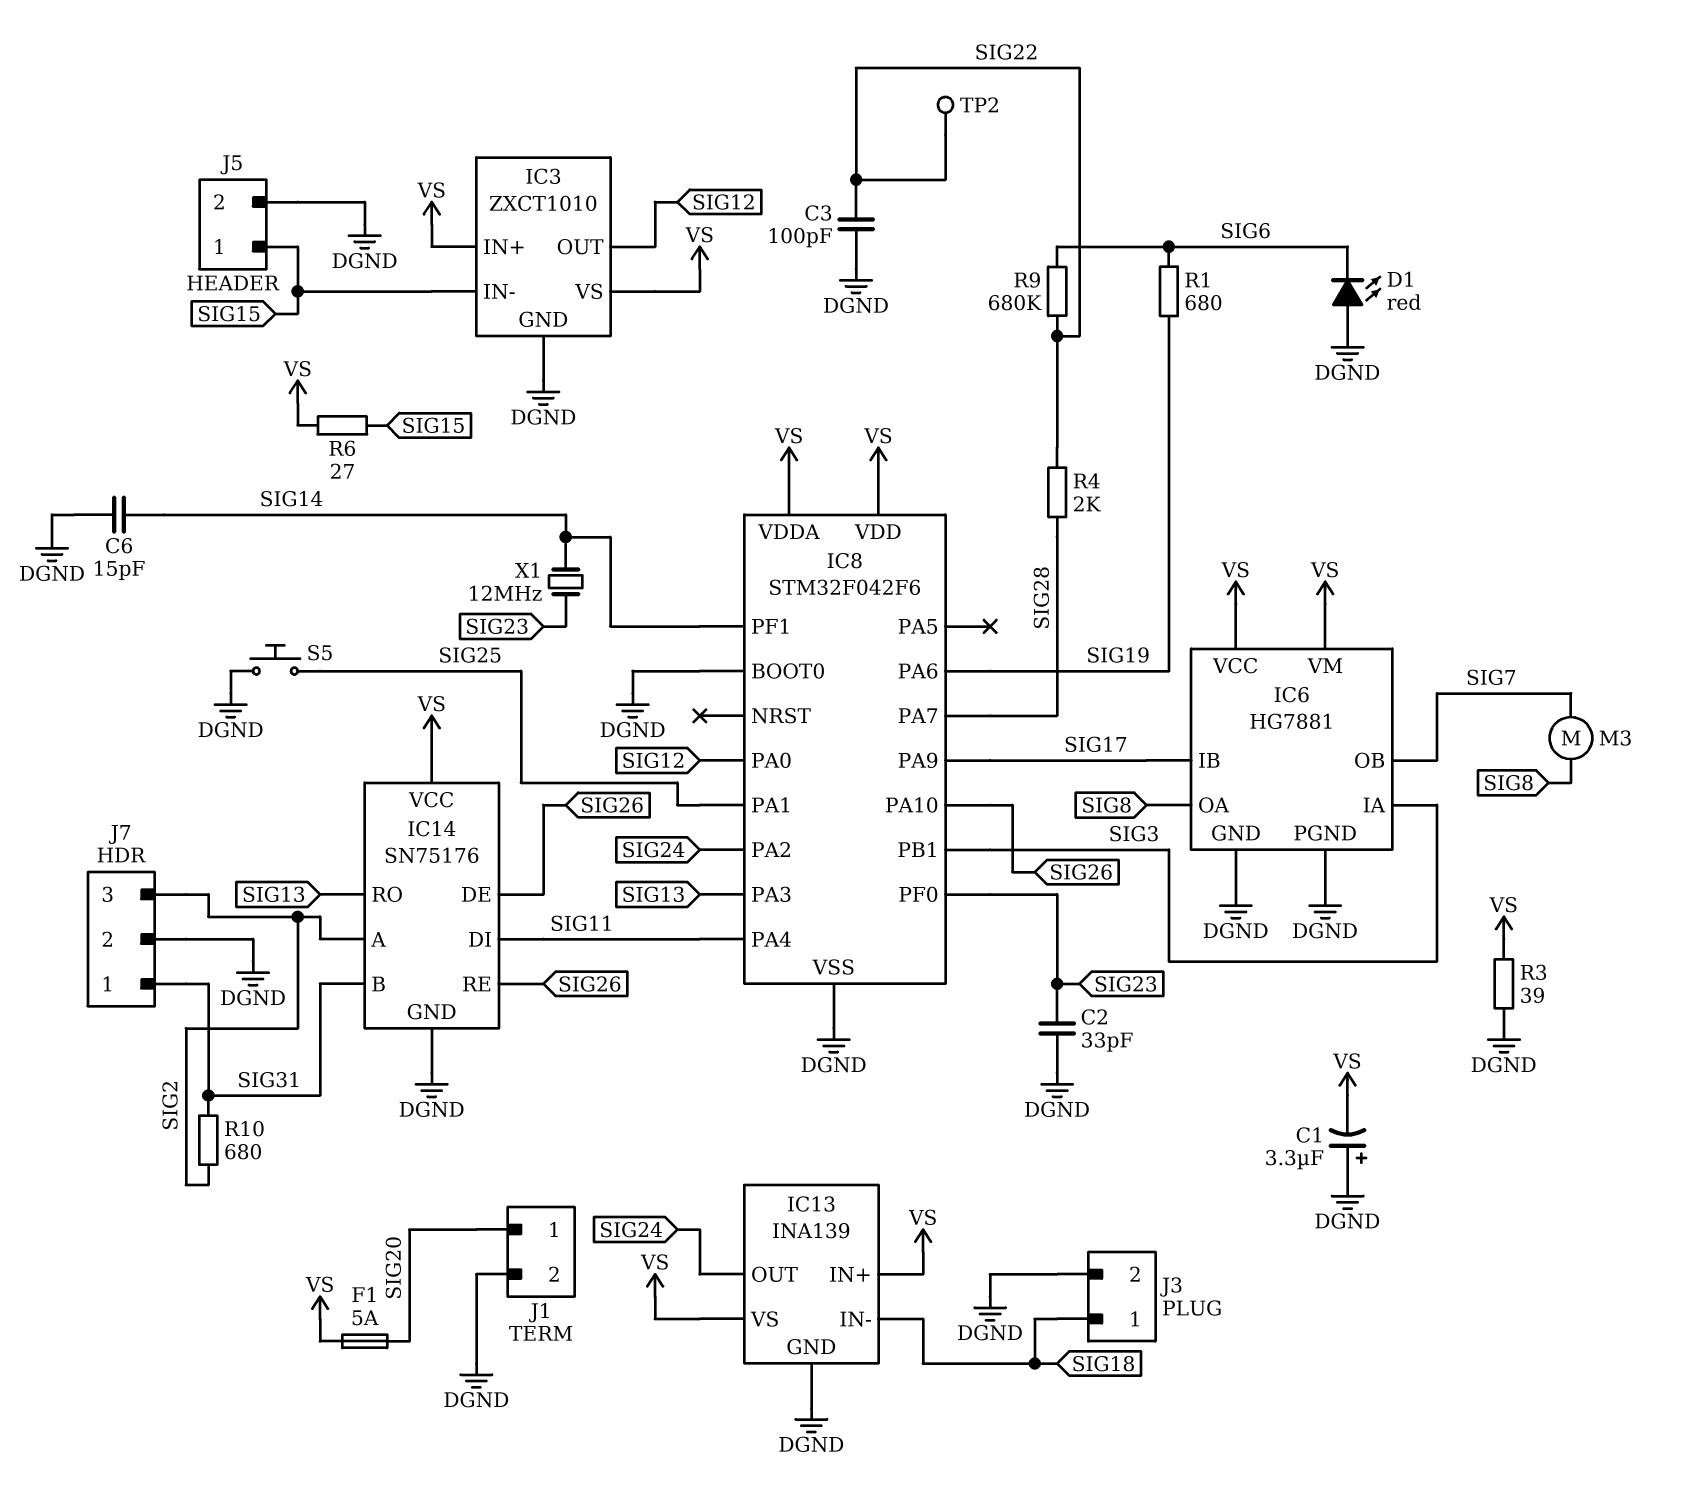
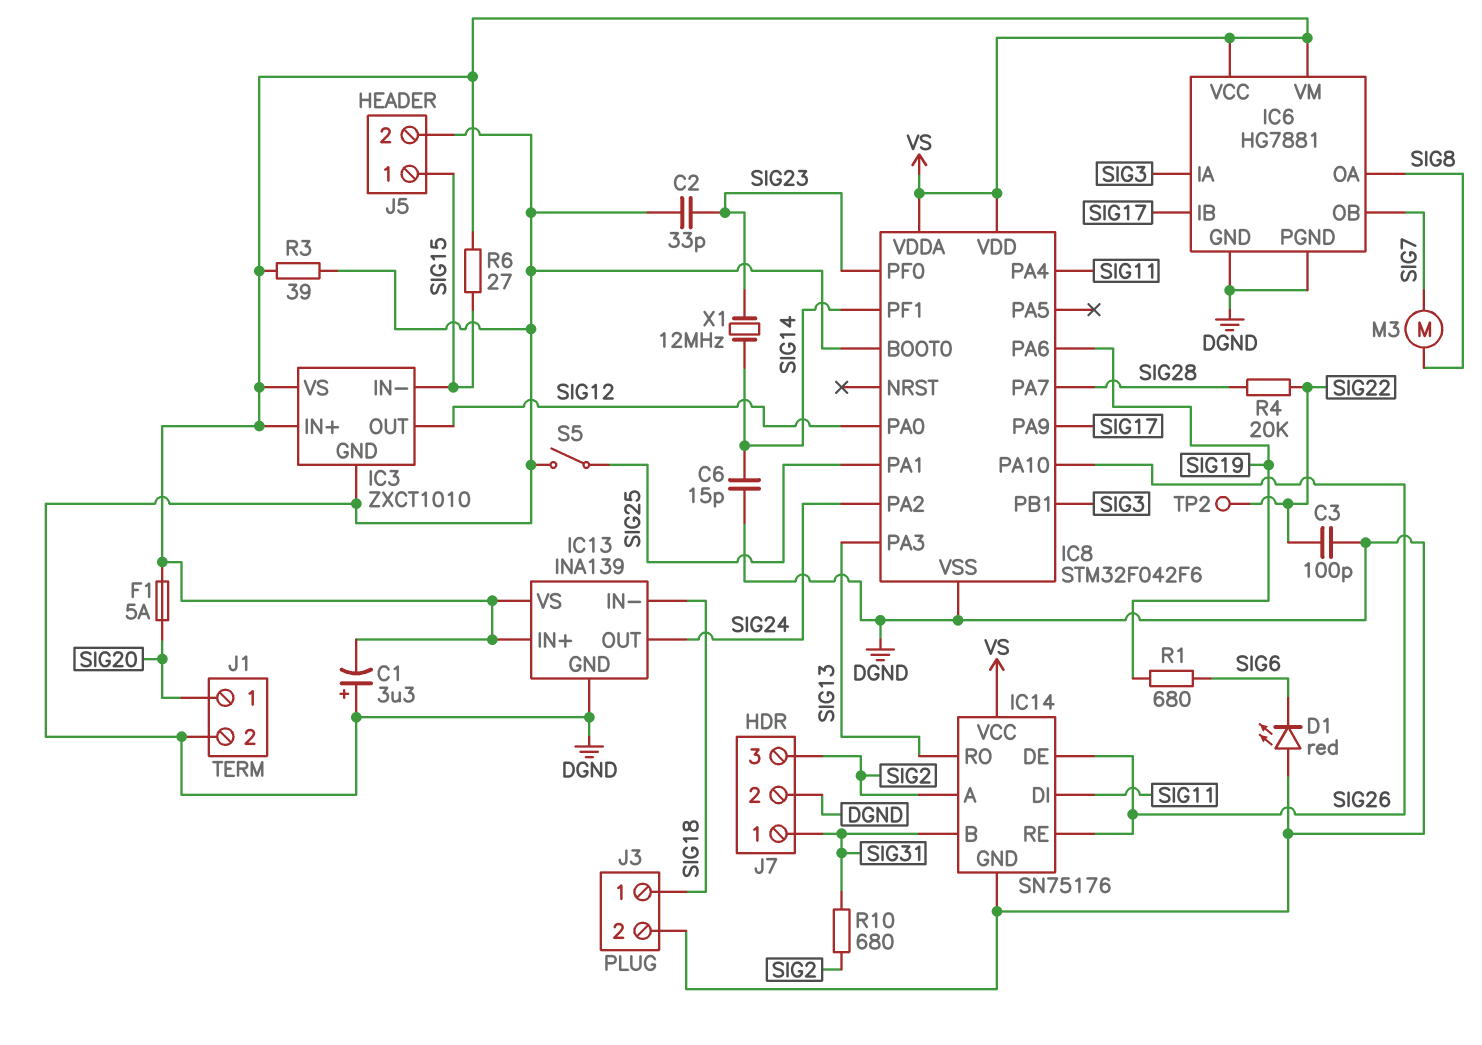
R4: 2k (SIG22, SIG28) -> 20k (SIG22, SIG28)
R9: 680k (SIG6, SIG22) -> none
S5: button (DGND, SIG25) -> switch (DGND, SIG25)

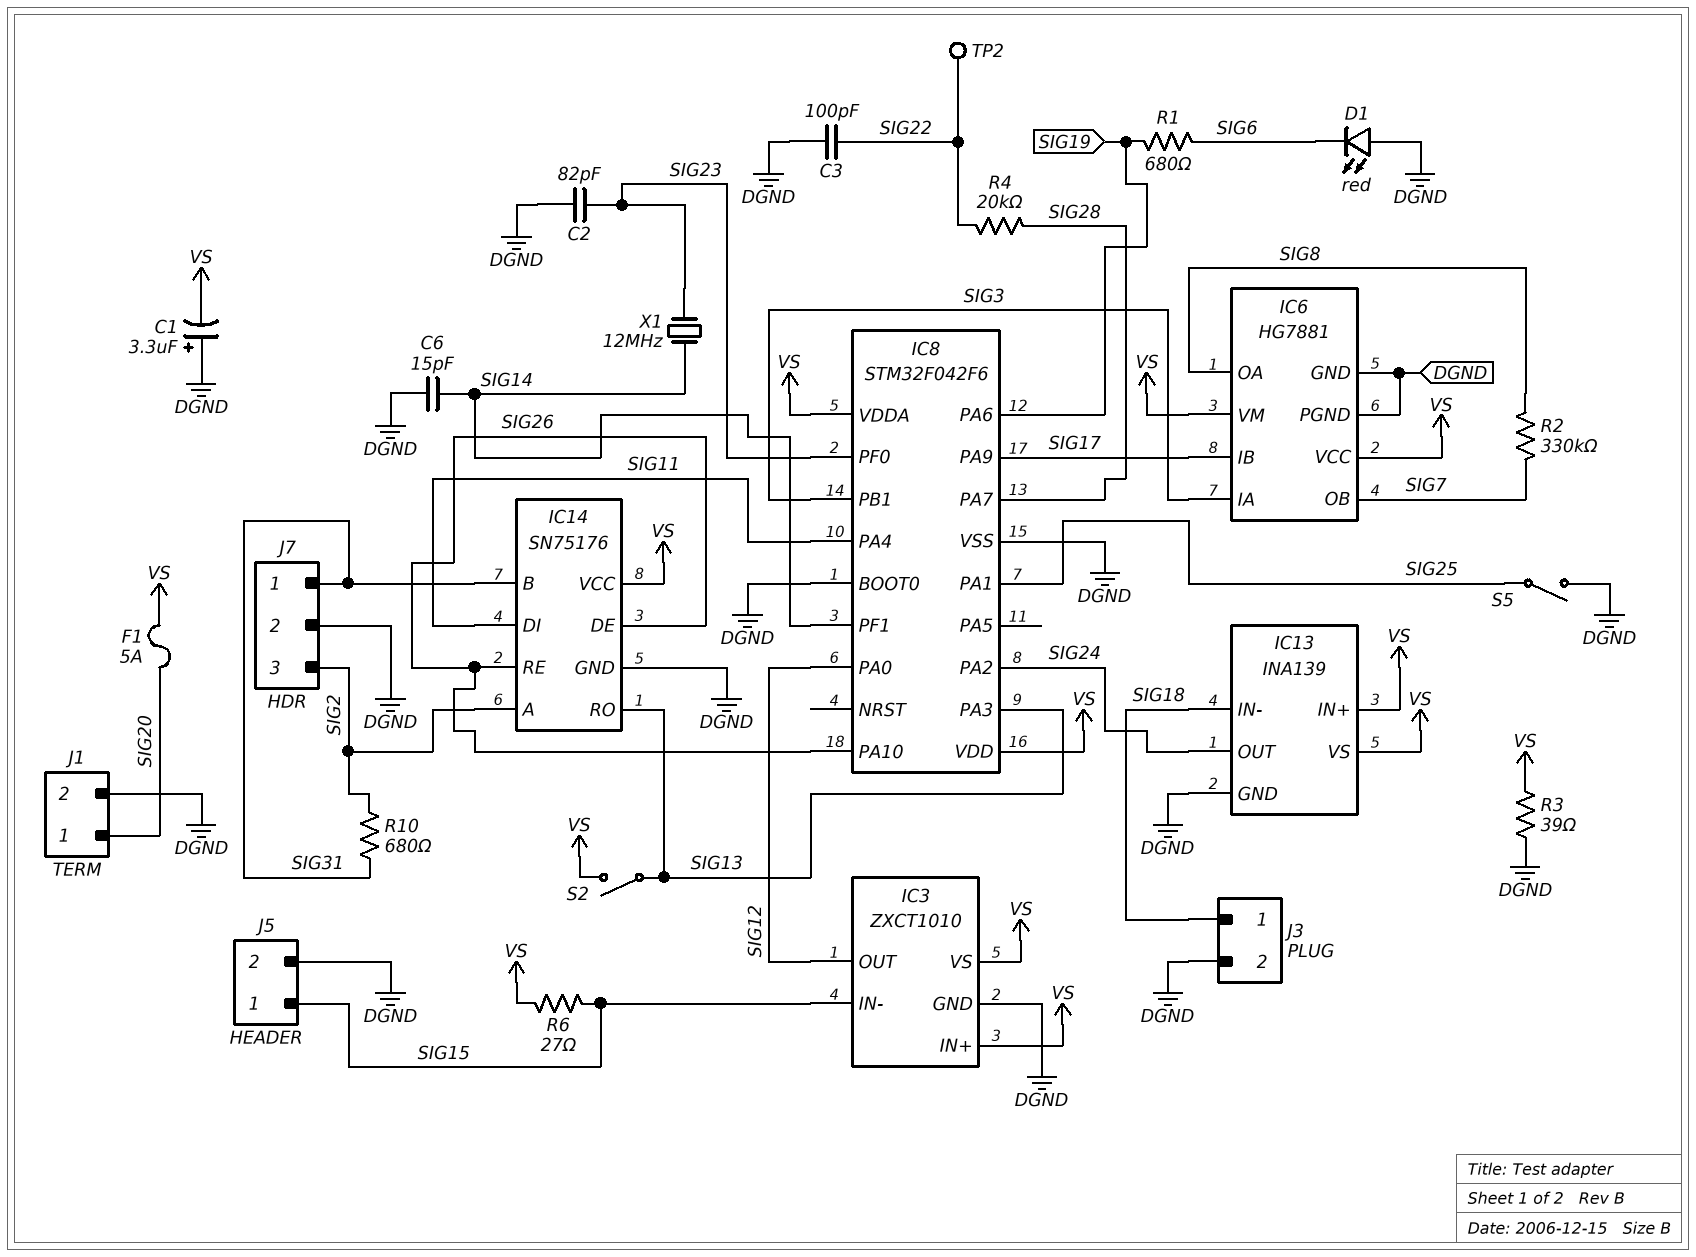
C2: 33pF (DGND, SIG23) -> 82pF (DGND, SIG23)
M3: motor (SIG7, SIG8) -> none
R2: none -> 330k (SIG7, SIG8)
S2: none -> switch (SIG13, VS)

